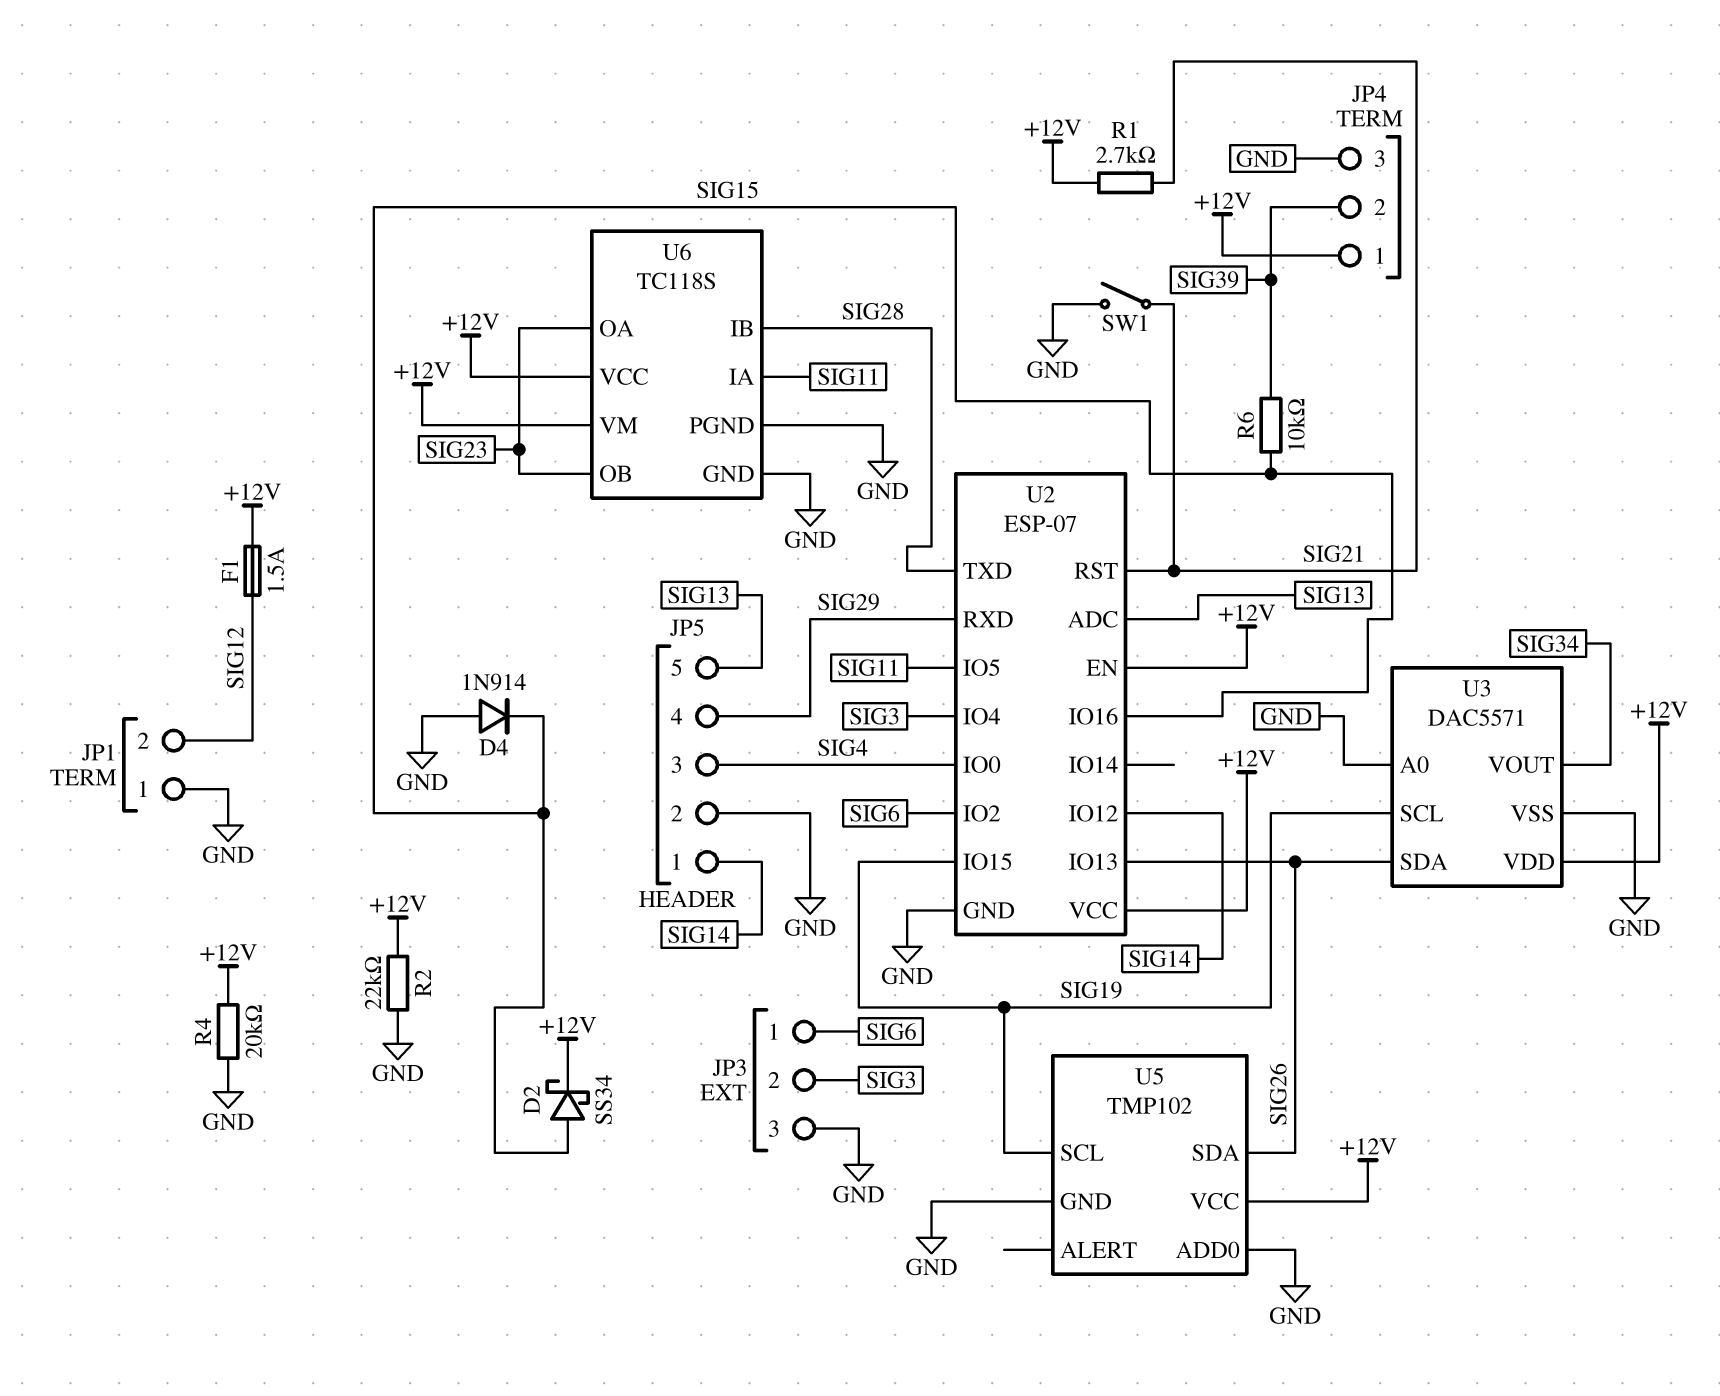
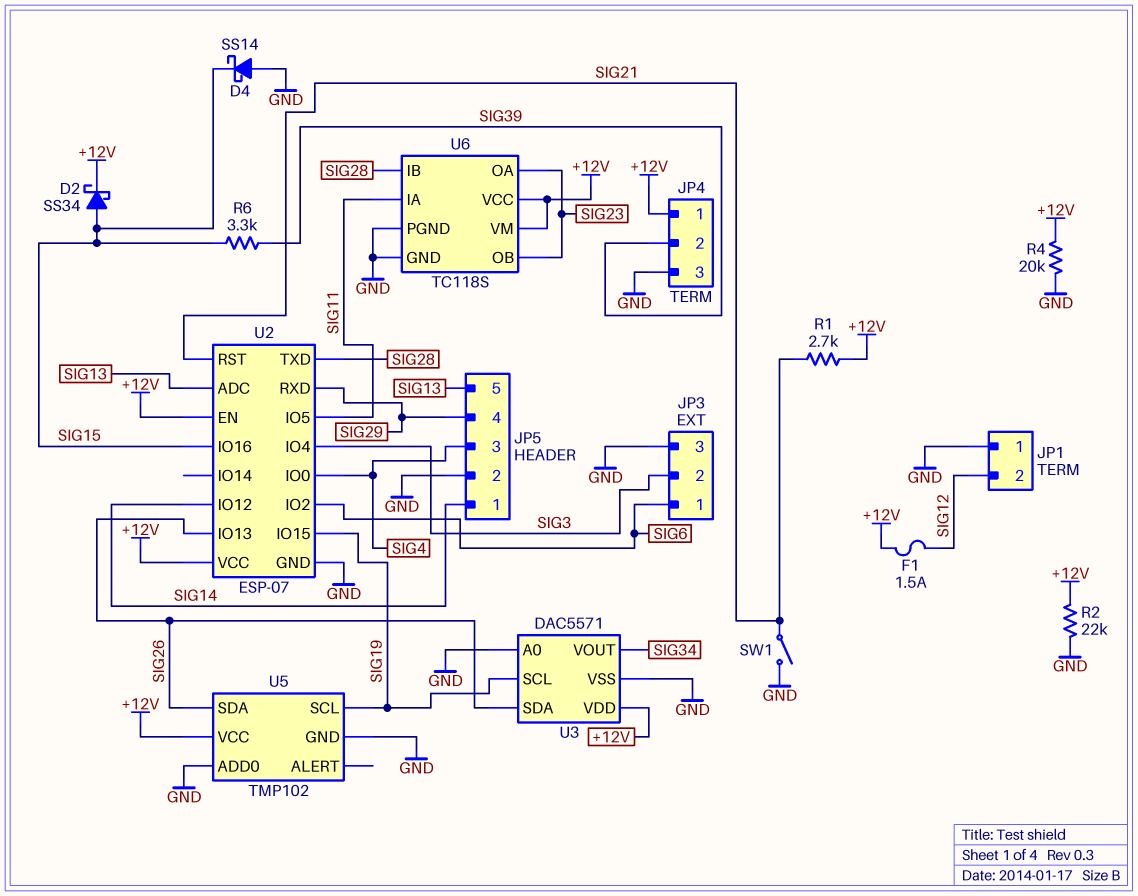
D4: diode 1N914 (A GND, K SIG15) -> schottky SS14 (A GND, K SIG15)
R6: 10k (SIG15, SIG39) -> 3.3k (SIG15, SIG39)

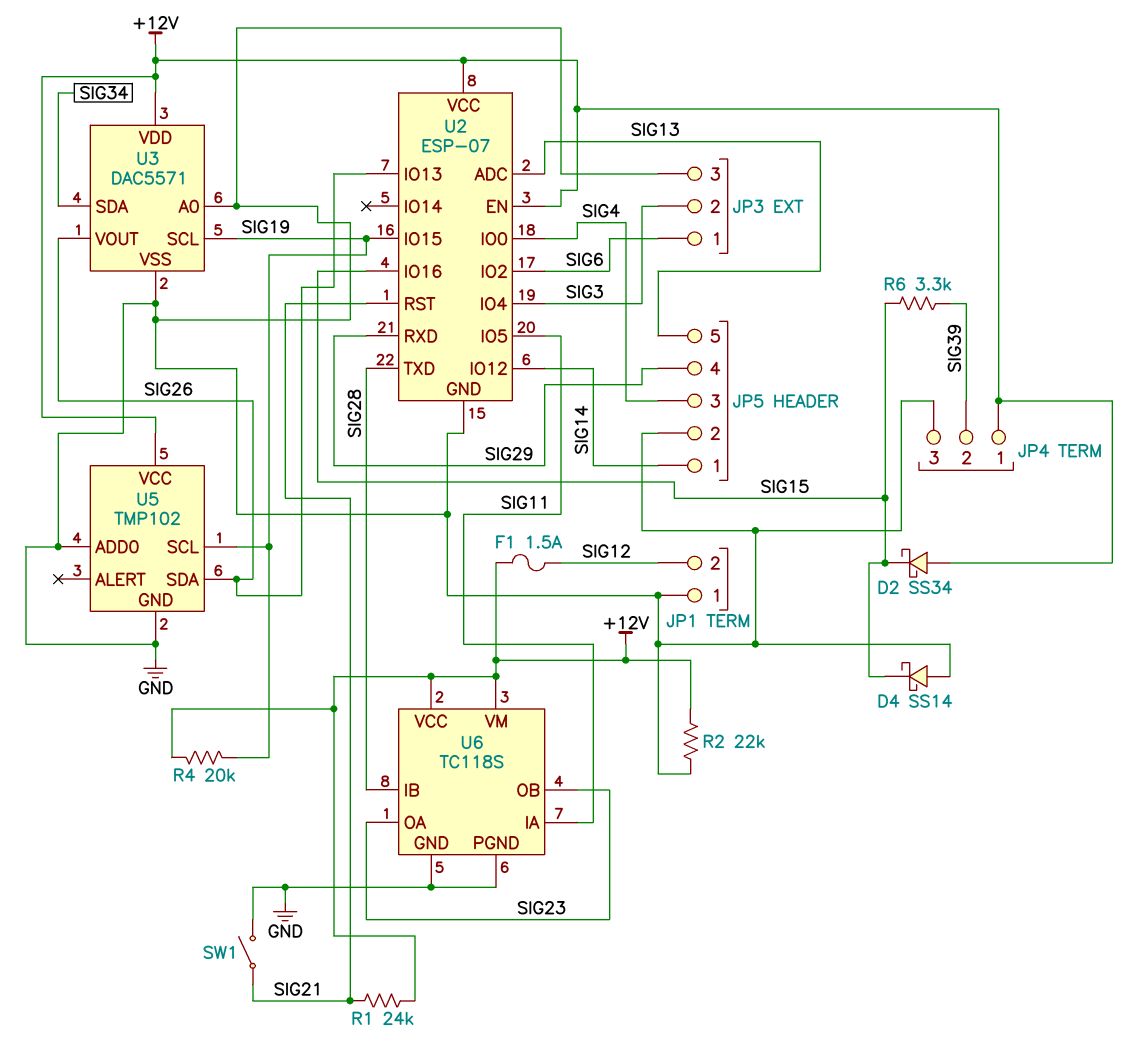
D2: schottky SS34 (A SIG15, K +12V) -> schottky SS34 (A +12V, K SIG15)
R1: 2.7k (+12V, SIG21) -> 24k (+12V, SIG21)
R4: 20k (+12V, GND) -> 20k (+12V, SIG19)
U3 pin SDA: SIG26 -> SIG34
U3 pin VOUT: SIG34 -> SIG26

